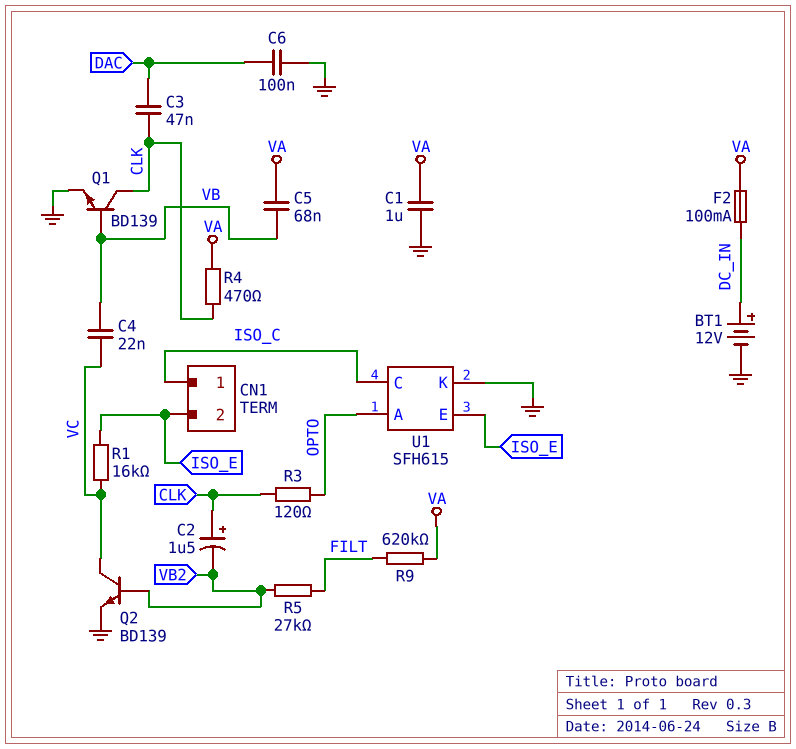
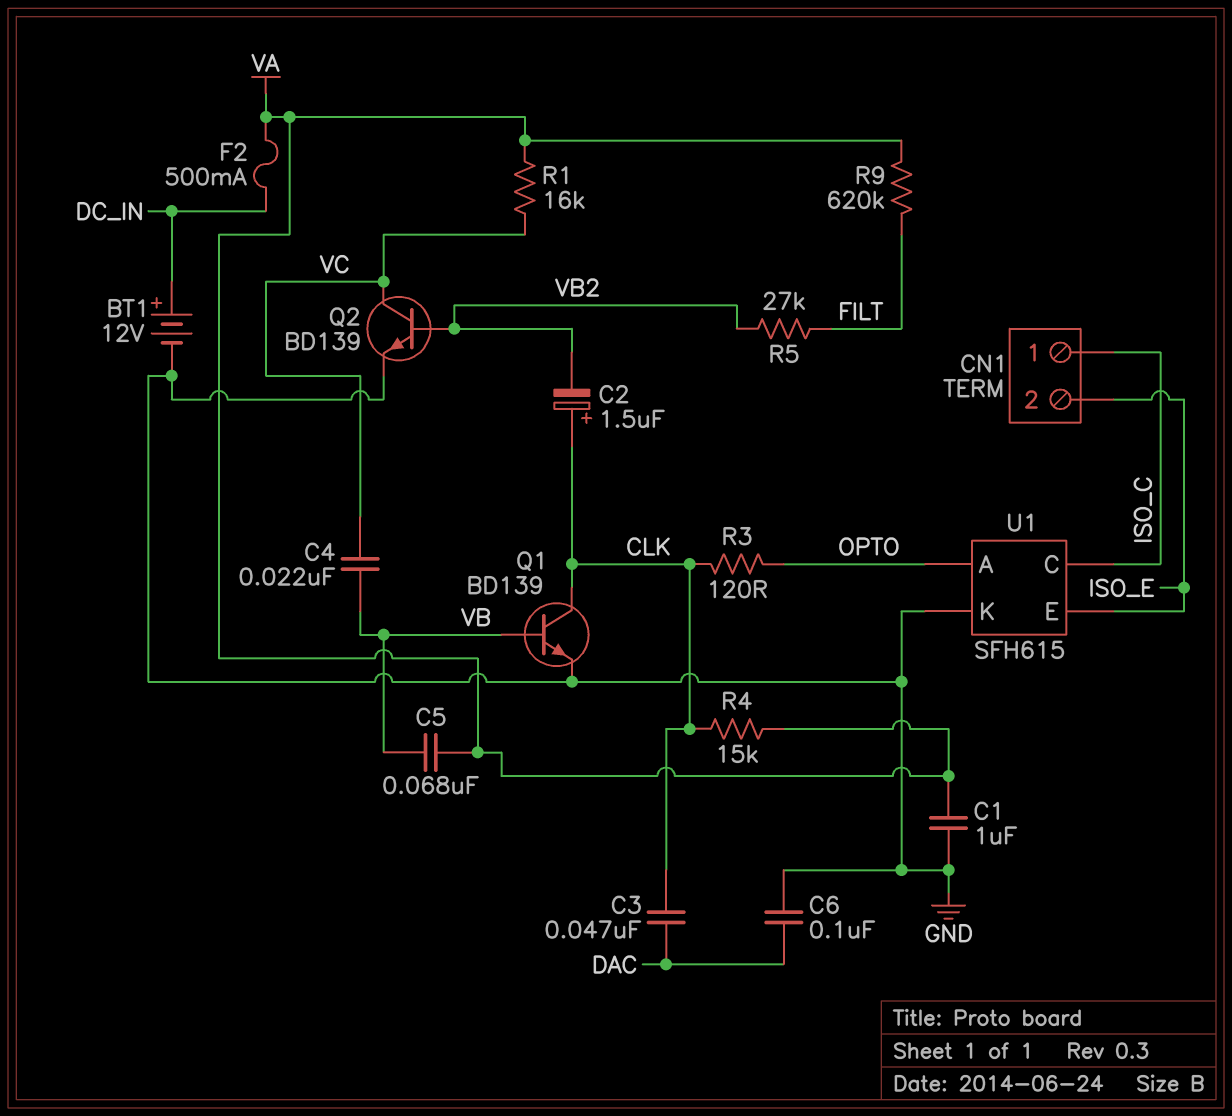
F2: 100mA (DC_IN, VA) -> 500mA (DC_IN, VA)
R1: 16k (ISO_E, VC) -> 16k (VA, VC)
R4: 470 (CLK, VA) -> 15k (CLK, VA)

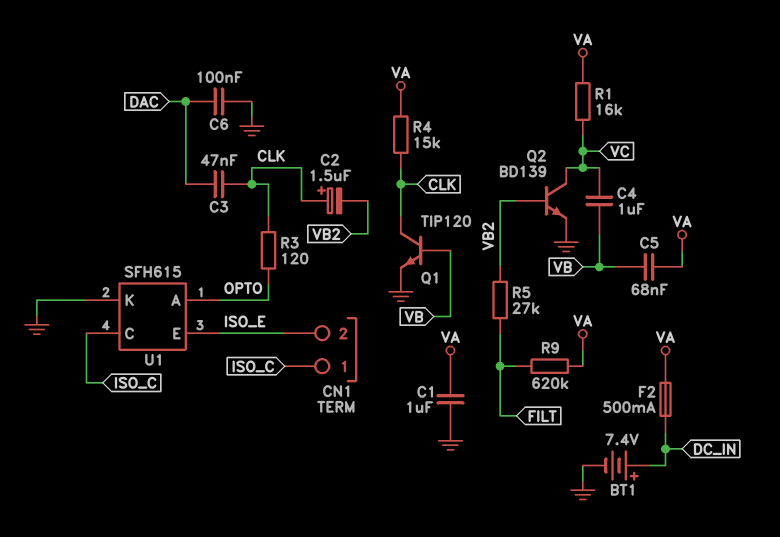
BT1: 12V (plus DC_IN, minus GND) -> 7.4V (plus DC_IN, minus GND)
C4: 22nF (VB, VC) -> 1uF (VB, VC)
Q1: NPN BD139 (B VB, C CLK, E GND) -> NPN TIP120 (B VB, C CLK, E GND)

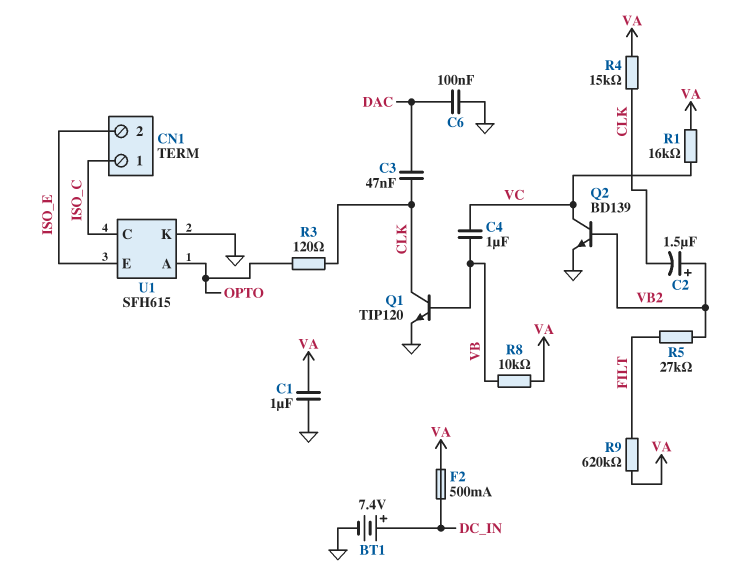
C2: 1.5uF (plus CLK, minus VB2) -> 1.5uF (plus VB2, minus CLK)
C5: 68nF (VA, VB) -> none
R8: none -> 10k (VA, VB)

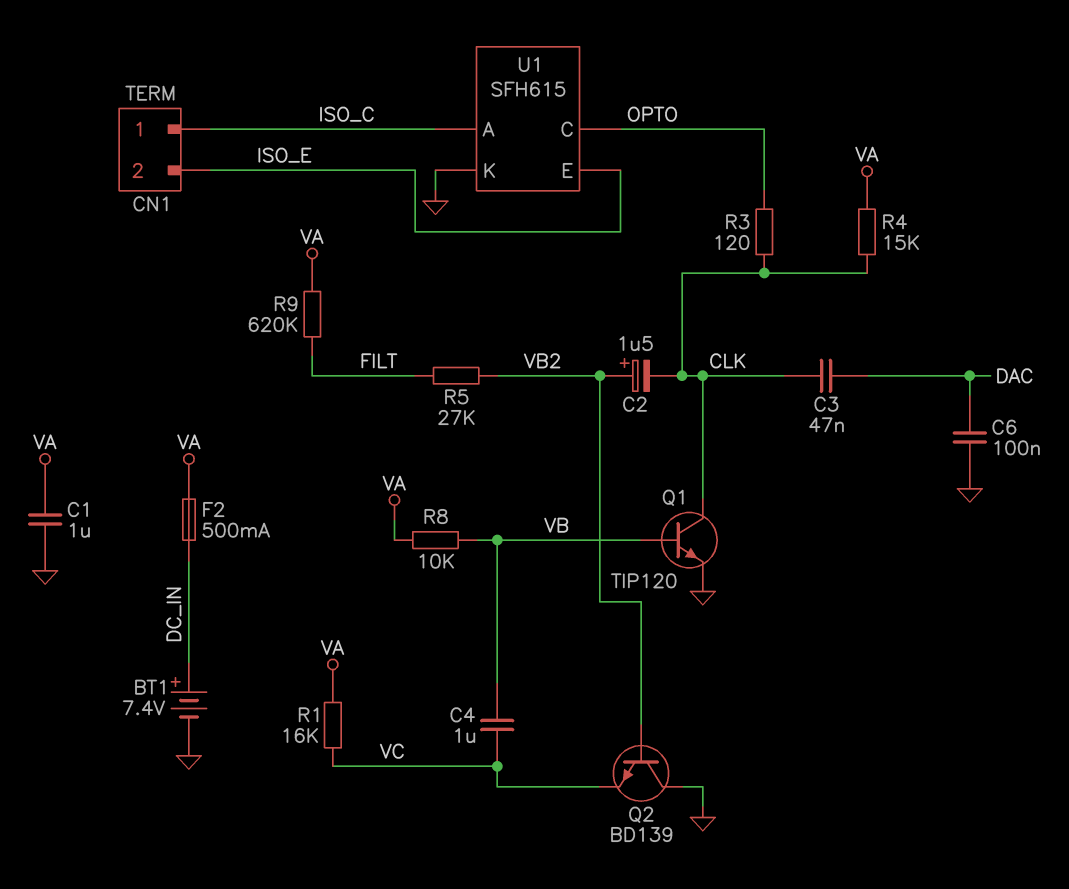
Q2: NPN BD139 (B VB2, C VC, E GND) -> NPN BD139 (B VB2, C GND, E VC)
U1 pin A: OPTO -> ISO_C
U1 pin C: ISO_C -> OPTO

